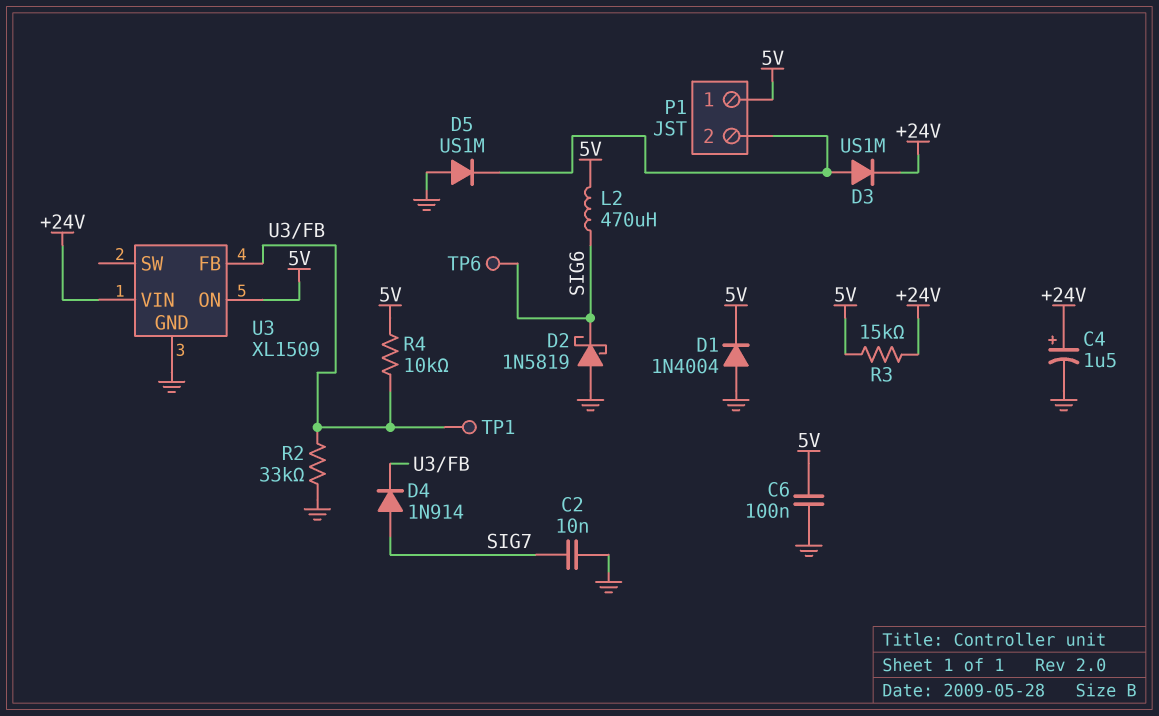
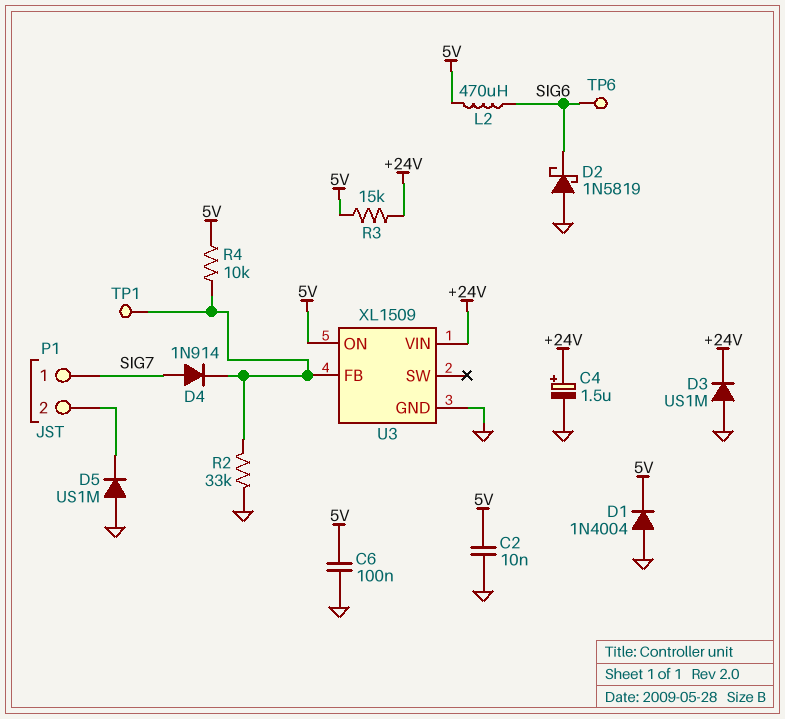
C2: 10nF (GND, SIG7) -> 10nF (5V, GND)
D3: diode US1M (A P1/2, K +24V) -> diode US1M (A GND, K +24V)
P1 pin 1: 5V -> SIG7

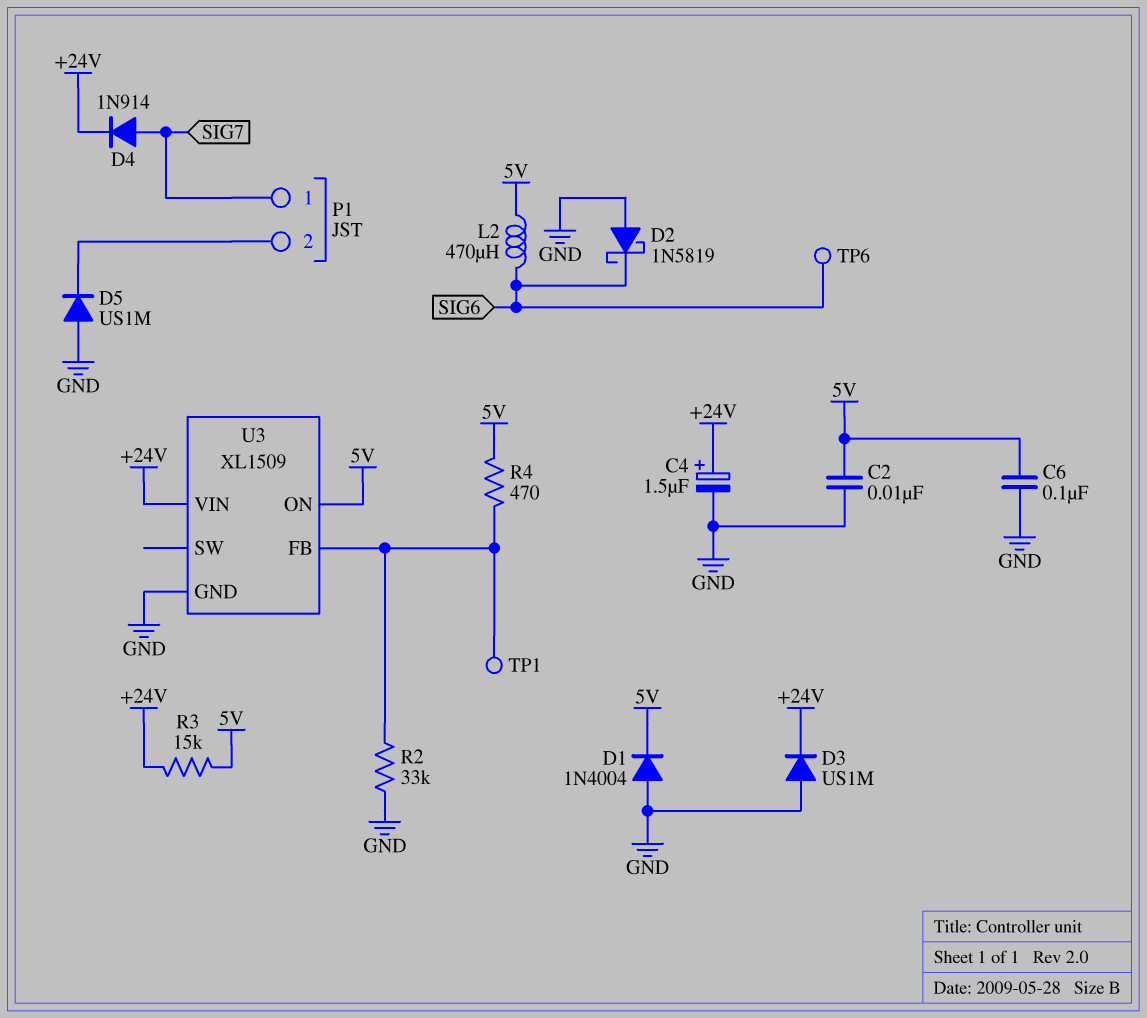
D4: diode 1N914 (A SIG7, K U3/FB) -> diode 1N914 (A SIG7, K +24V)
R4: 10k (5V, U3/FB) -> 470 (5V, U3/FB)

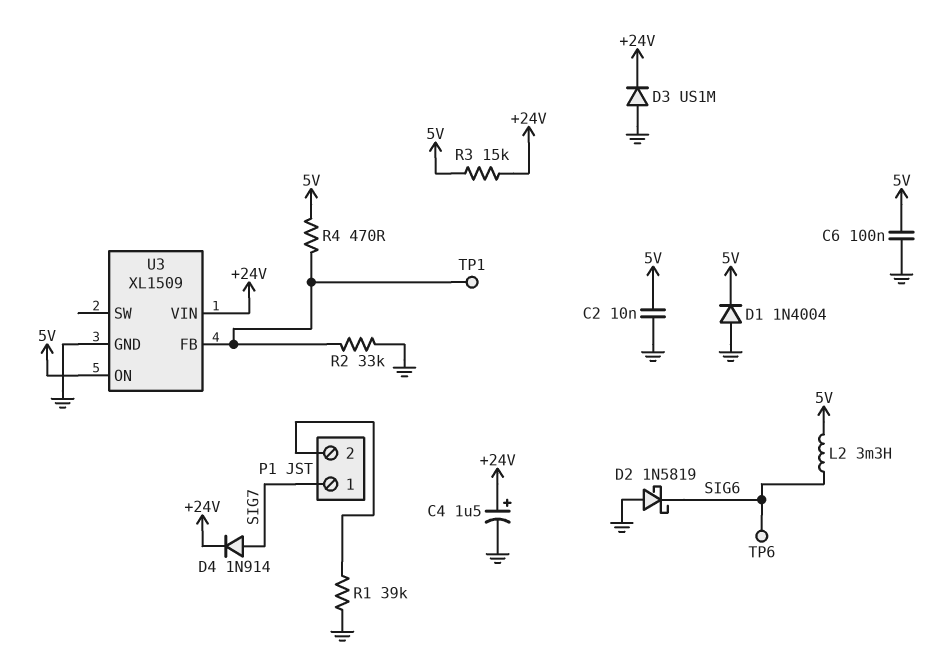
D5: diode US1M (A GND, K P1/2) -> none
L2: 470uH (5V, SIG6) -> 3.3mH (5V, SIG6)
R1: none -> 39k (GND, P1/2)

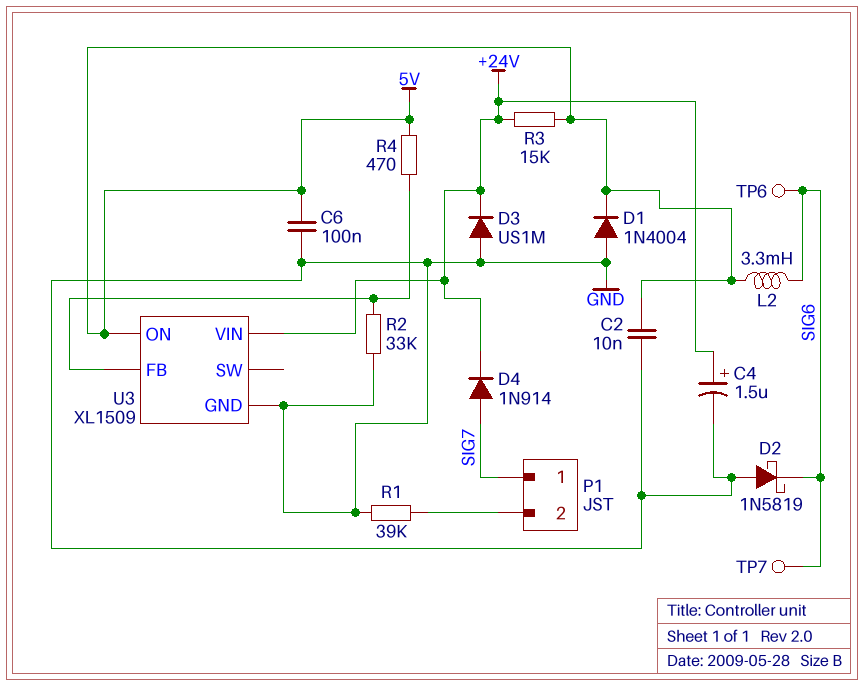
TP1: test point (U3/FB) -> none
TP7: none -> test point (SIG6)

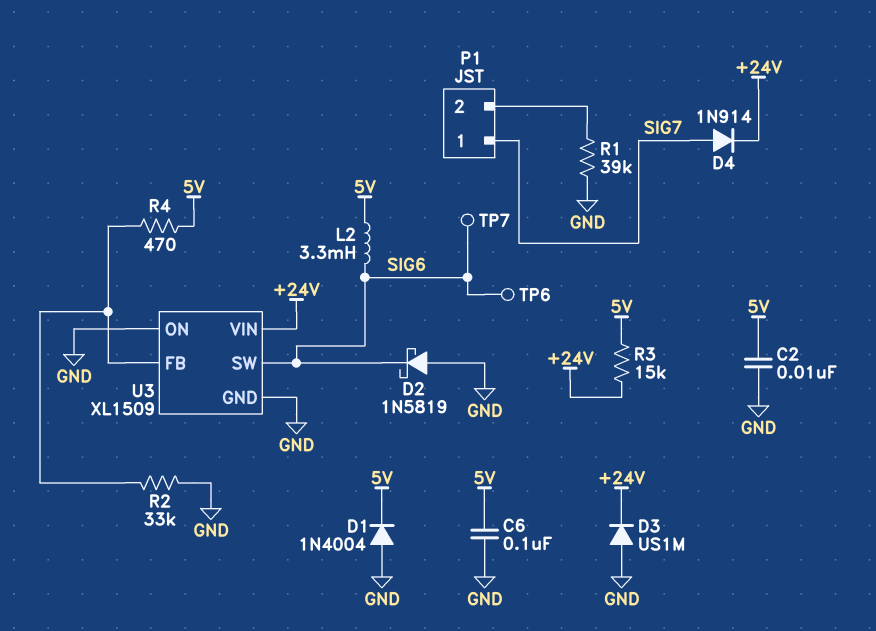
C4: 1.5uF (plus +24V, minus GND) -> none
U3 pin ON: 5V -> GND
U3 pin SW: none -> SIG6

